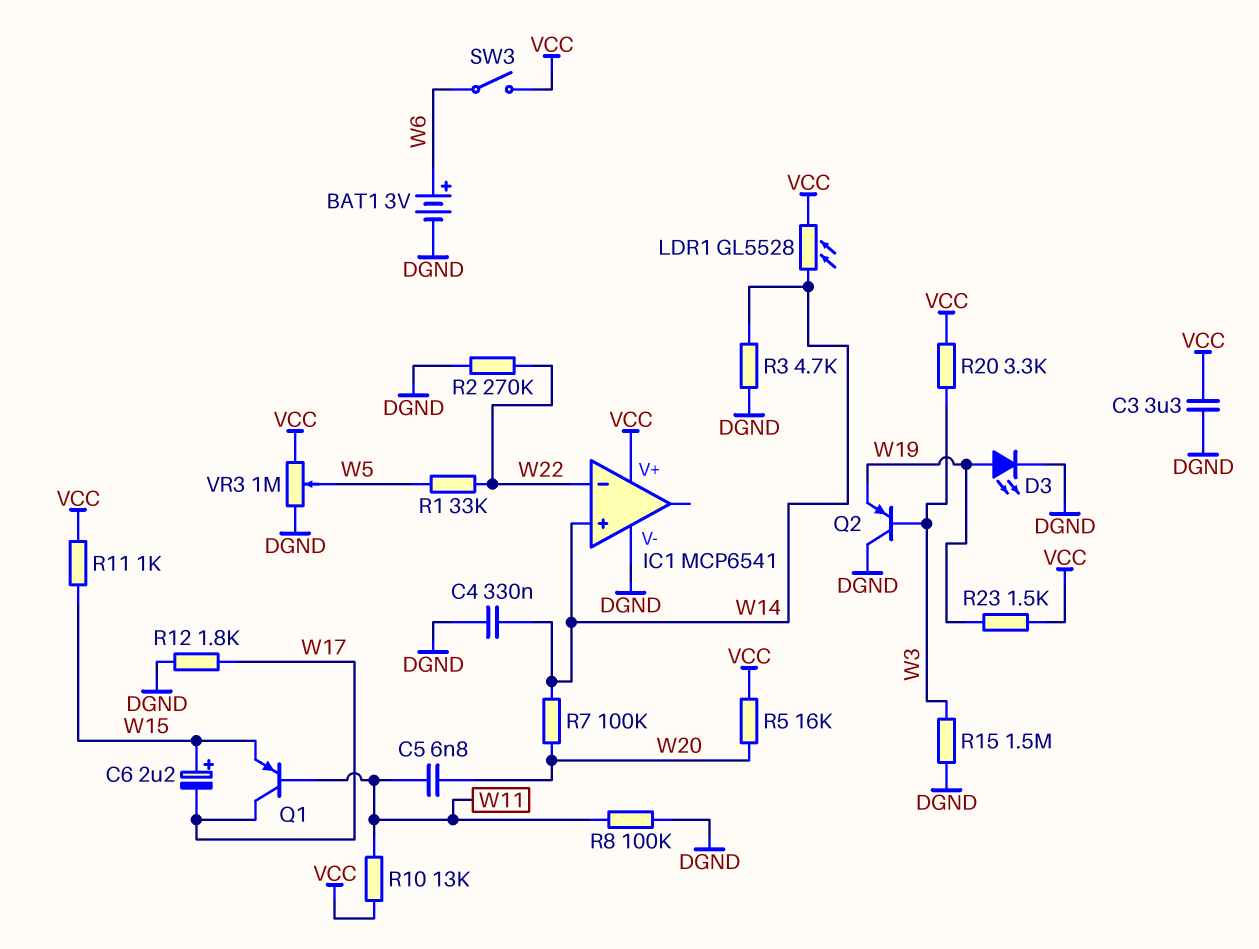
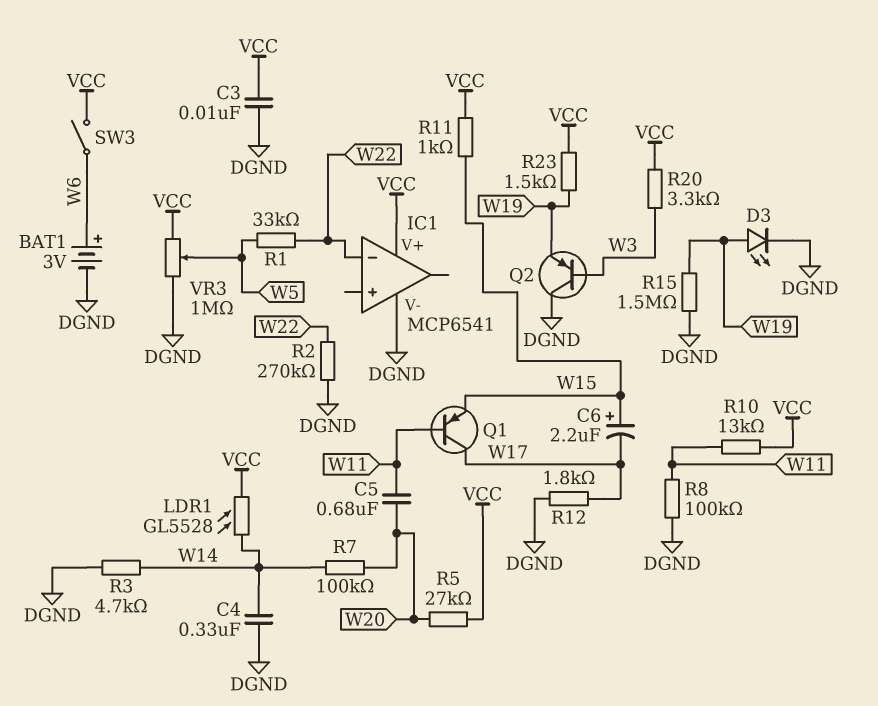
C3: 3.3uF (DGND, VCC) -> 10nF (DGND, VCC)
C5: 6.8nF (W11, W20) -> 680nF (W11, W20)
IC1 pin in+: W14 -> none
R5: 16k (VCC, W20) -> 27k (VCC, W20)
R15: 1.5M (DGND, W3) -> 1.5M (DGND, W19)

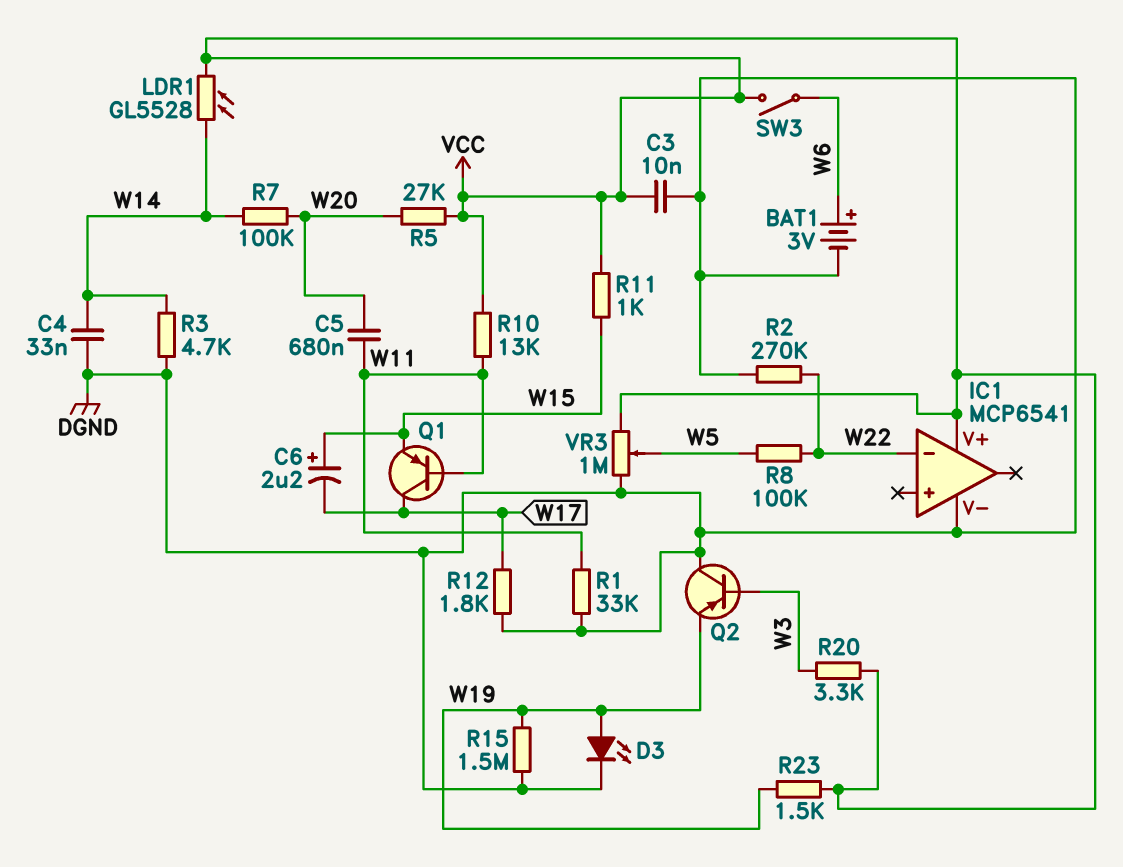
C4: 330nF (DGND, W14) -> 33nF (DGND, W14)
R1: 33k (W5, W22) -> 33k (DGND, W11)
R8: 100k (DGND, W11) -> 100k (W5, W22)

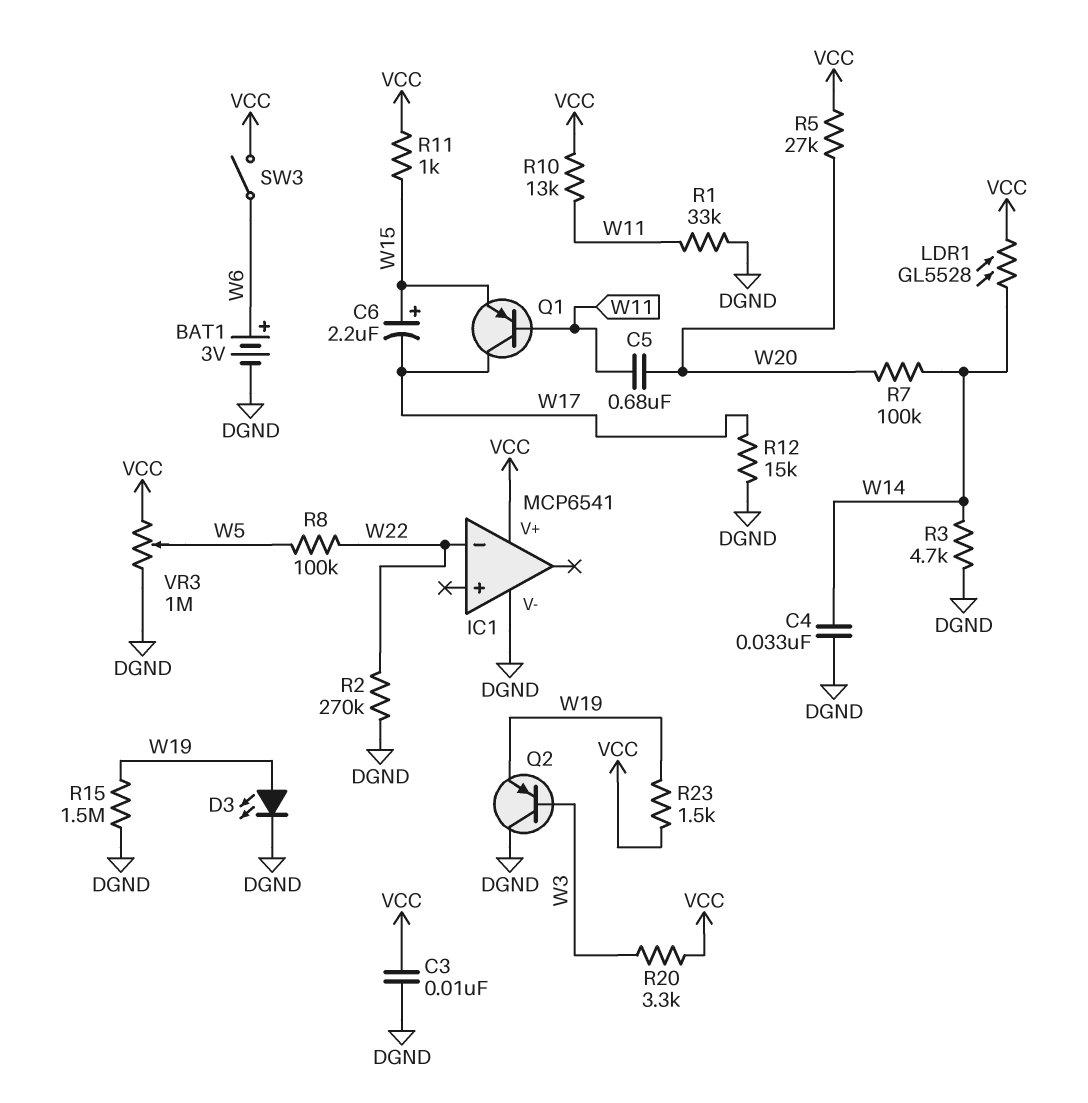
R12: 1.8k (DGND, W17) -> 15k (DGND, W17)

